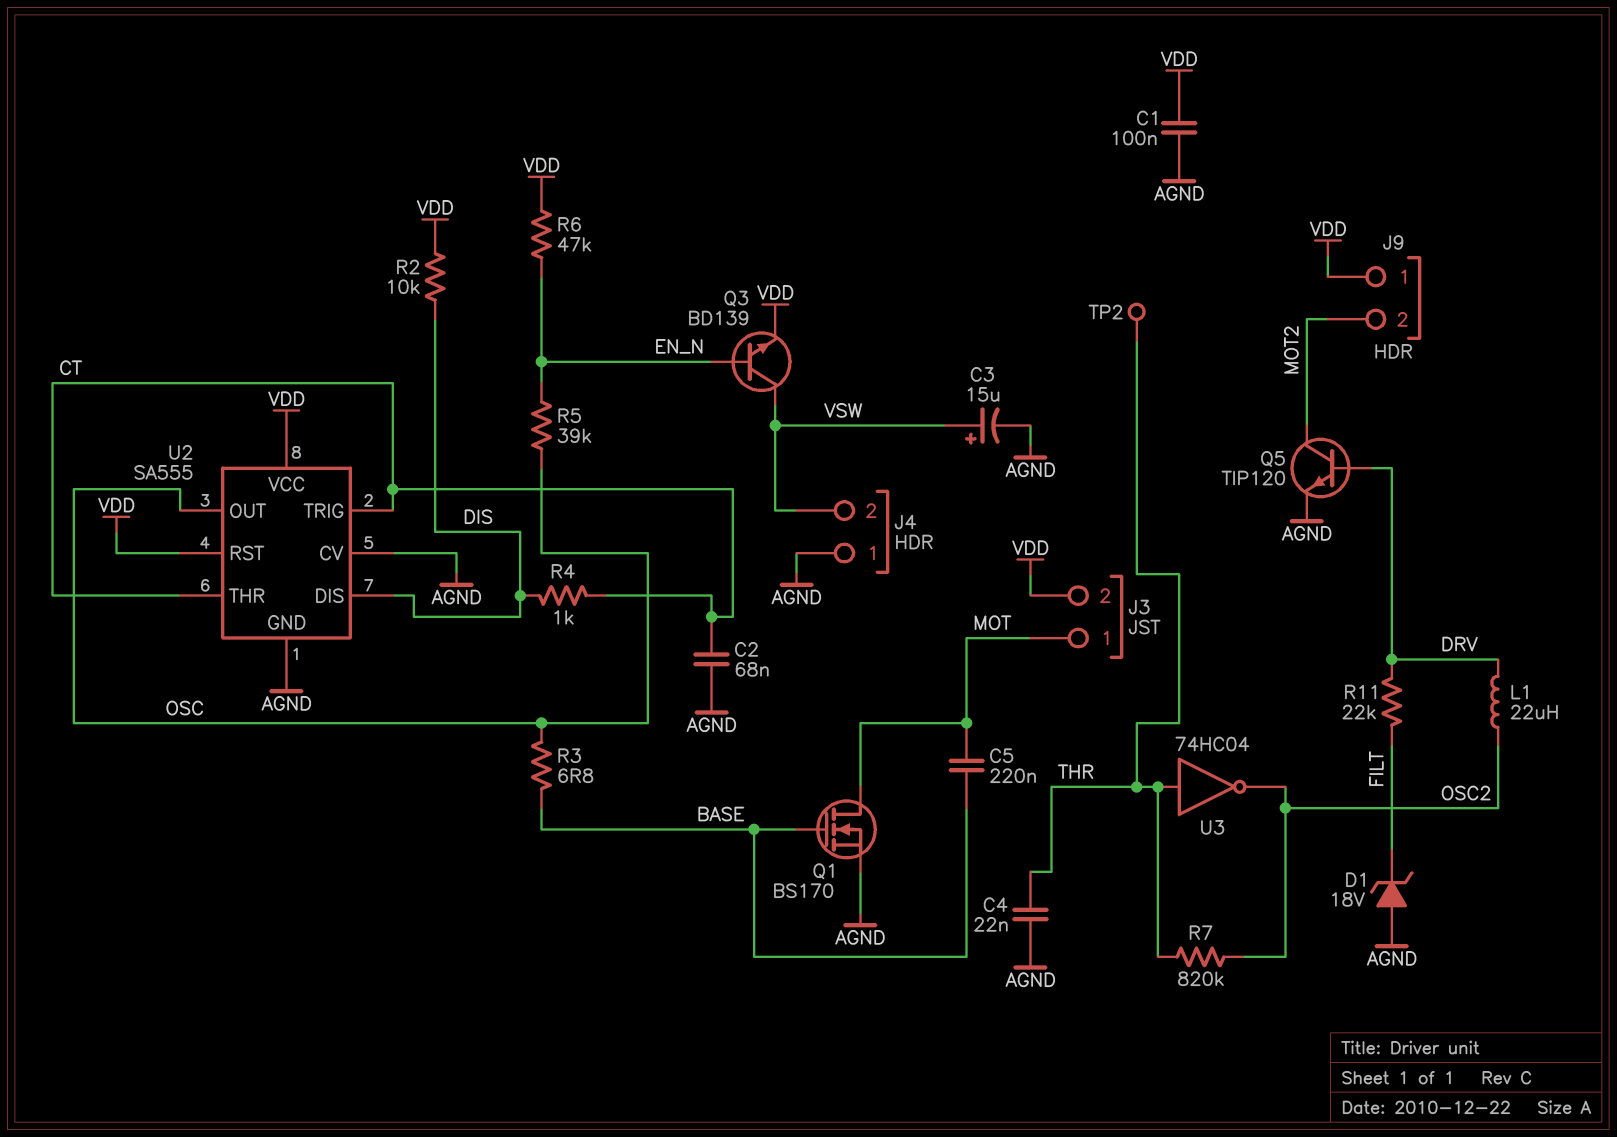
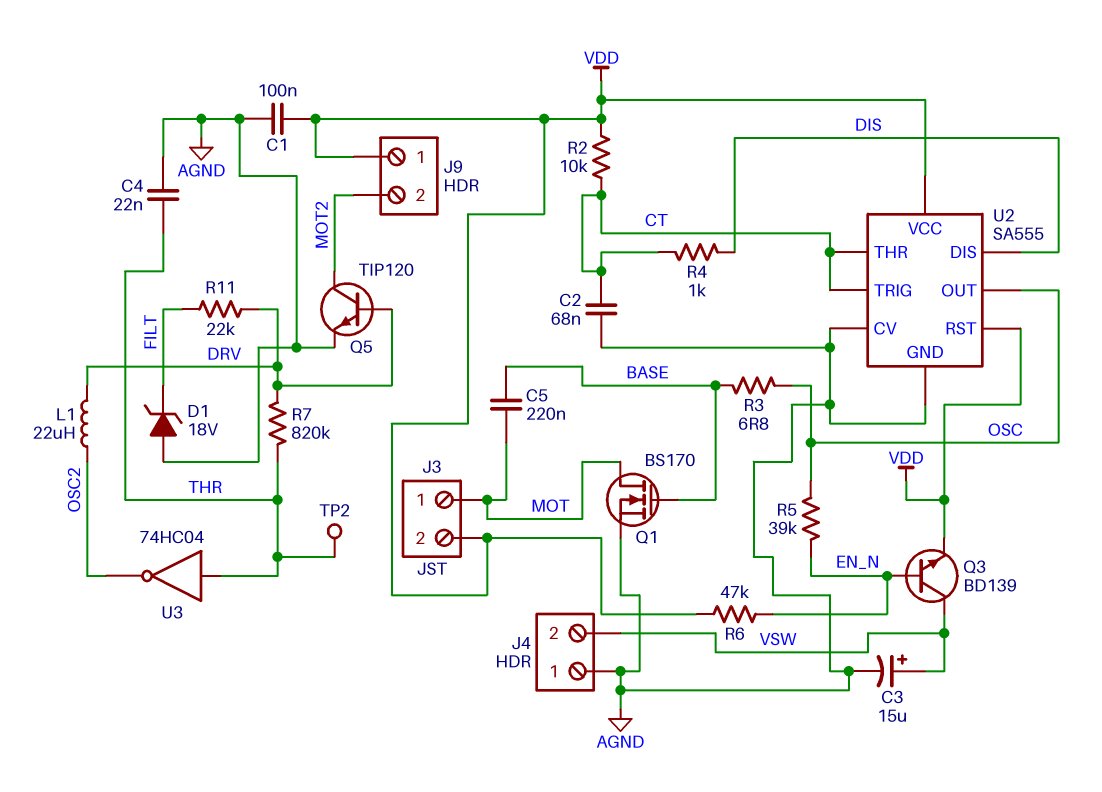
R2: 10k (DIS, VDD) -> 10k (CT, VDD)
R7: 820k (OSC2, THR) -> 820k (DRV, THR)

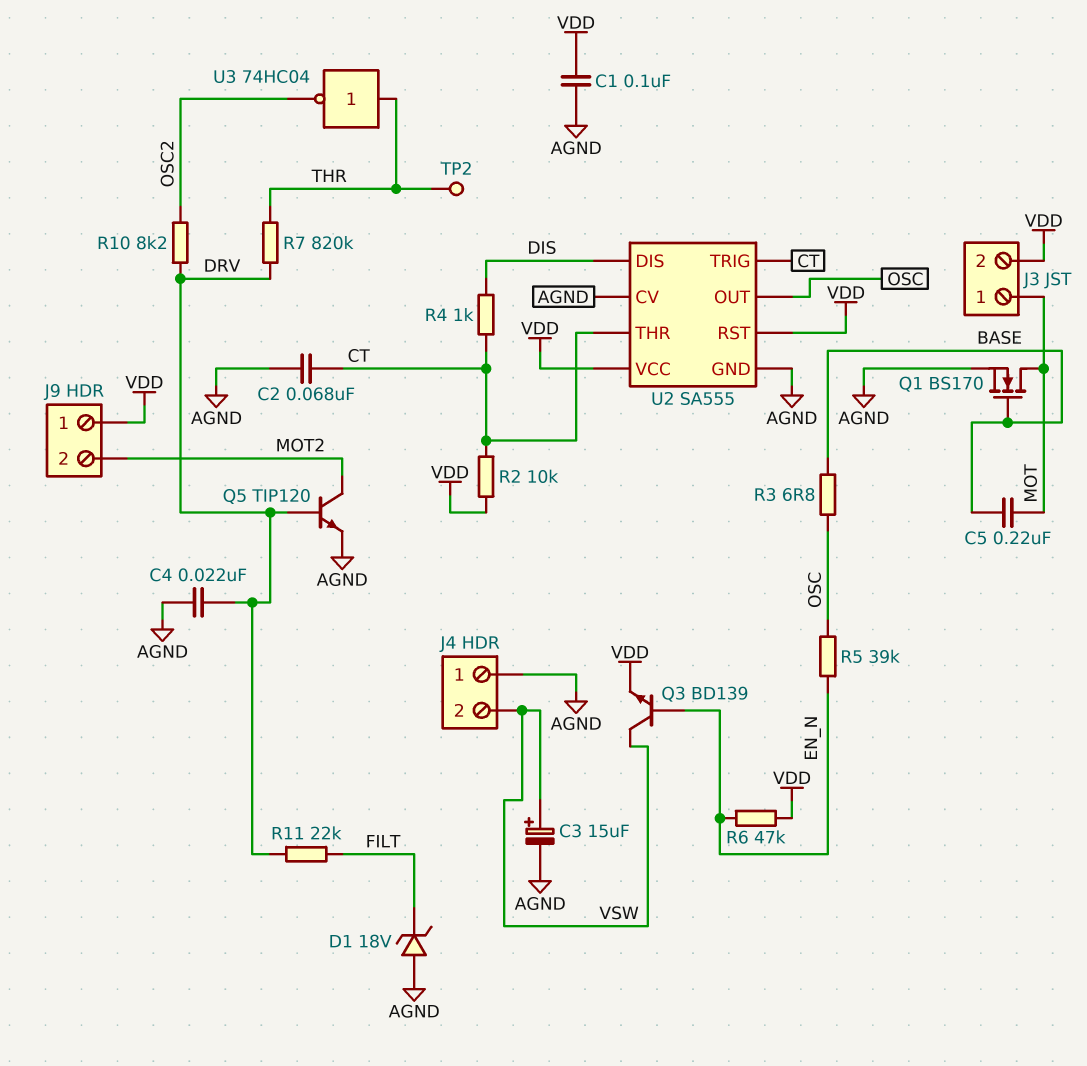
C4: 22nF (AGND, THR) -> 22nF (AGND, DRV)
L1: 22uH (DRV, OSC2) -> none
R10: none -> 8.2k (DRV, OSC2)

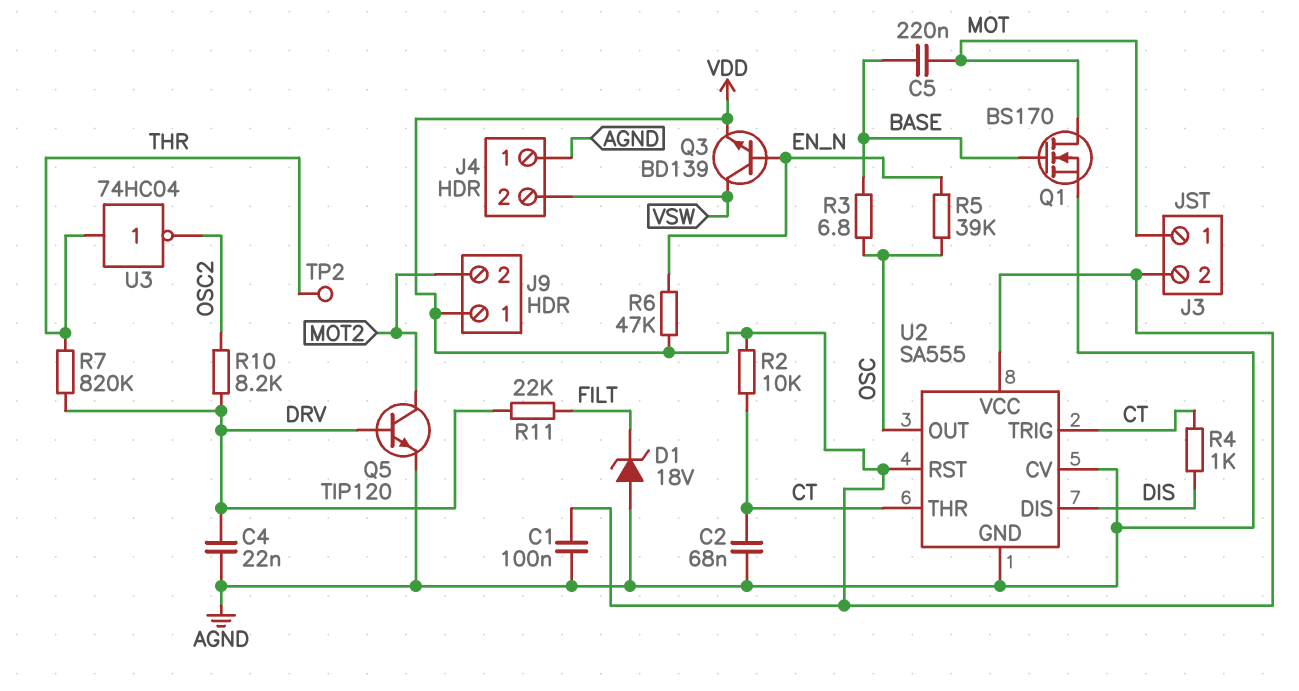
C3: 15uF (plus VSW, minus AGND) -> none

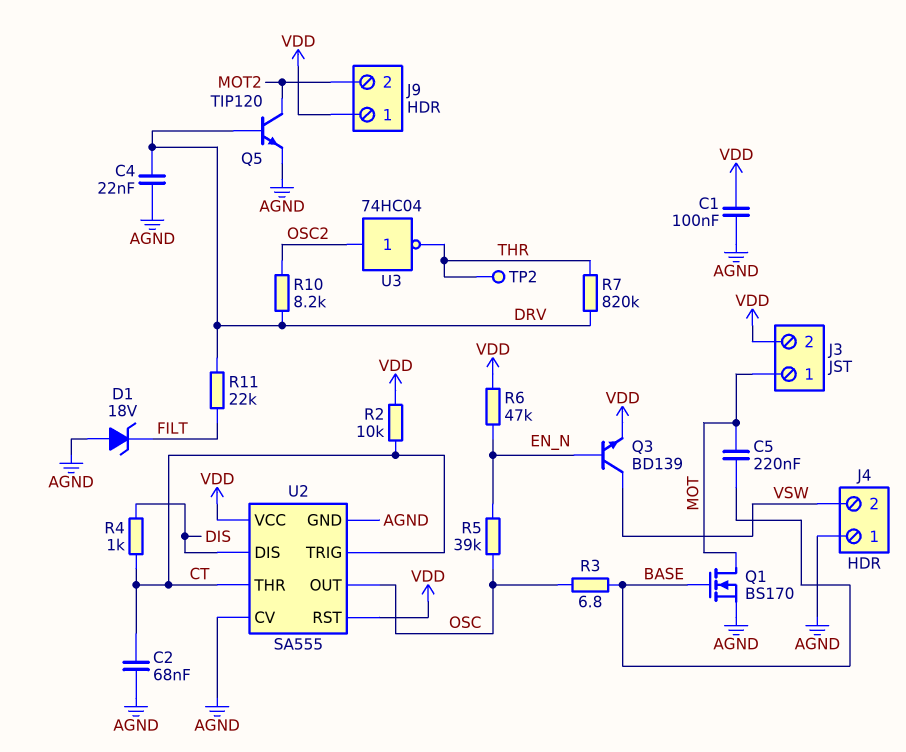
U3: NOT 74HC04 (in THR, out OSC2) -> NOT 74HC04 (in OSC2, out THR)

